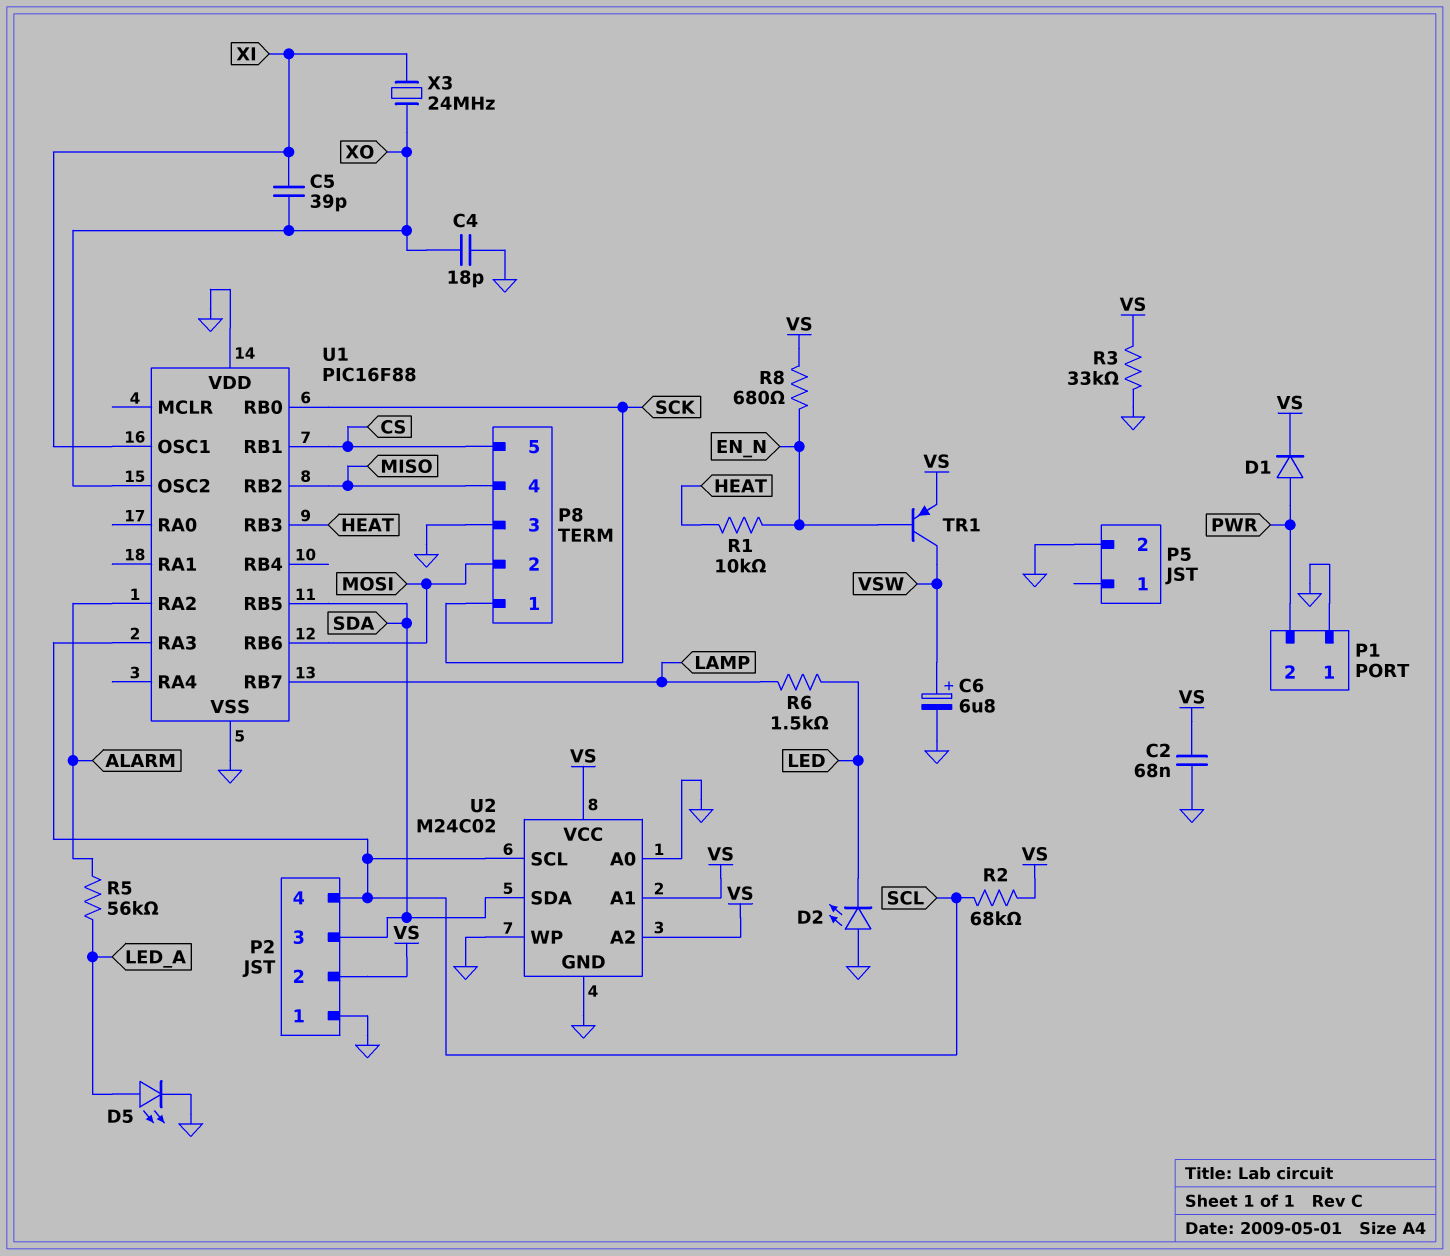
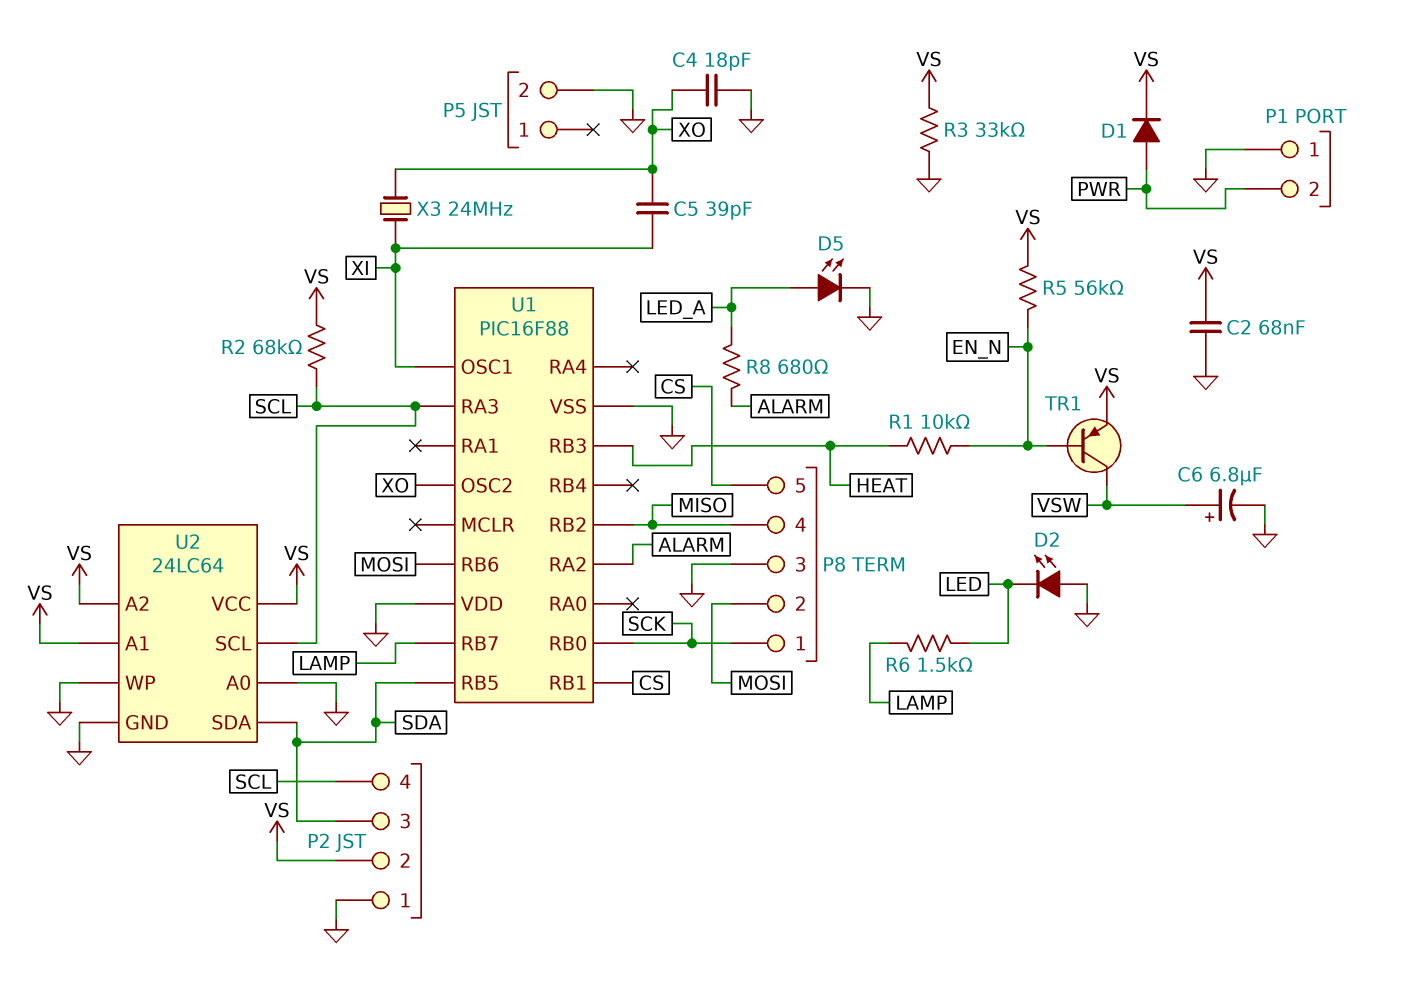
R5: 56k (ALARM, LED_A) -> 56k (EN_N, VS)
R8: 680 (EN_N, VS) -> 680 (ALARM, LED_A)
U2: M24C02 -> 24LC64

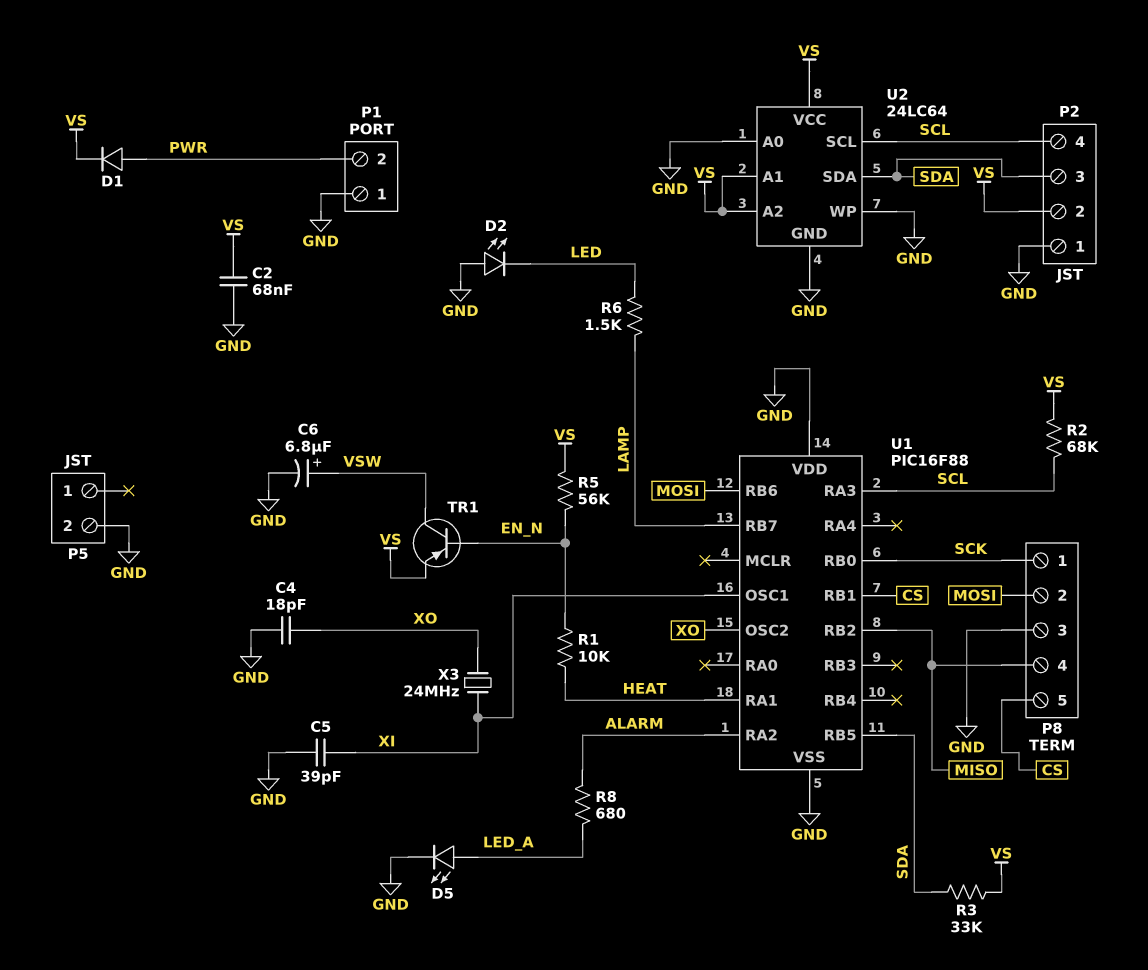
C5: 39pF (XI, XO) -> 39pF (GND, XI)
R3: 33k (GND, VS) -> 33k (SDA, VS)
U1 pin RA1: none -> HEAT
U1 pin RB3: HEAT -> none

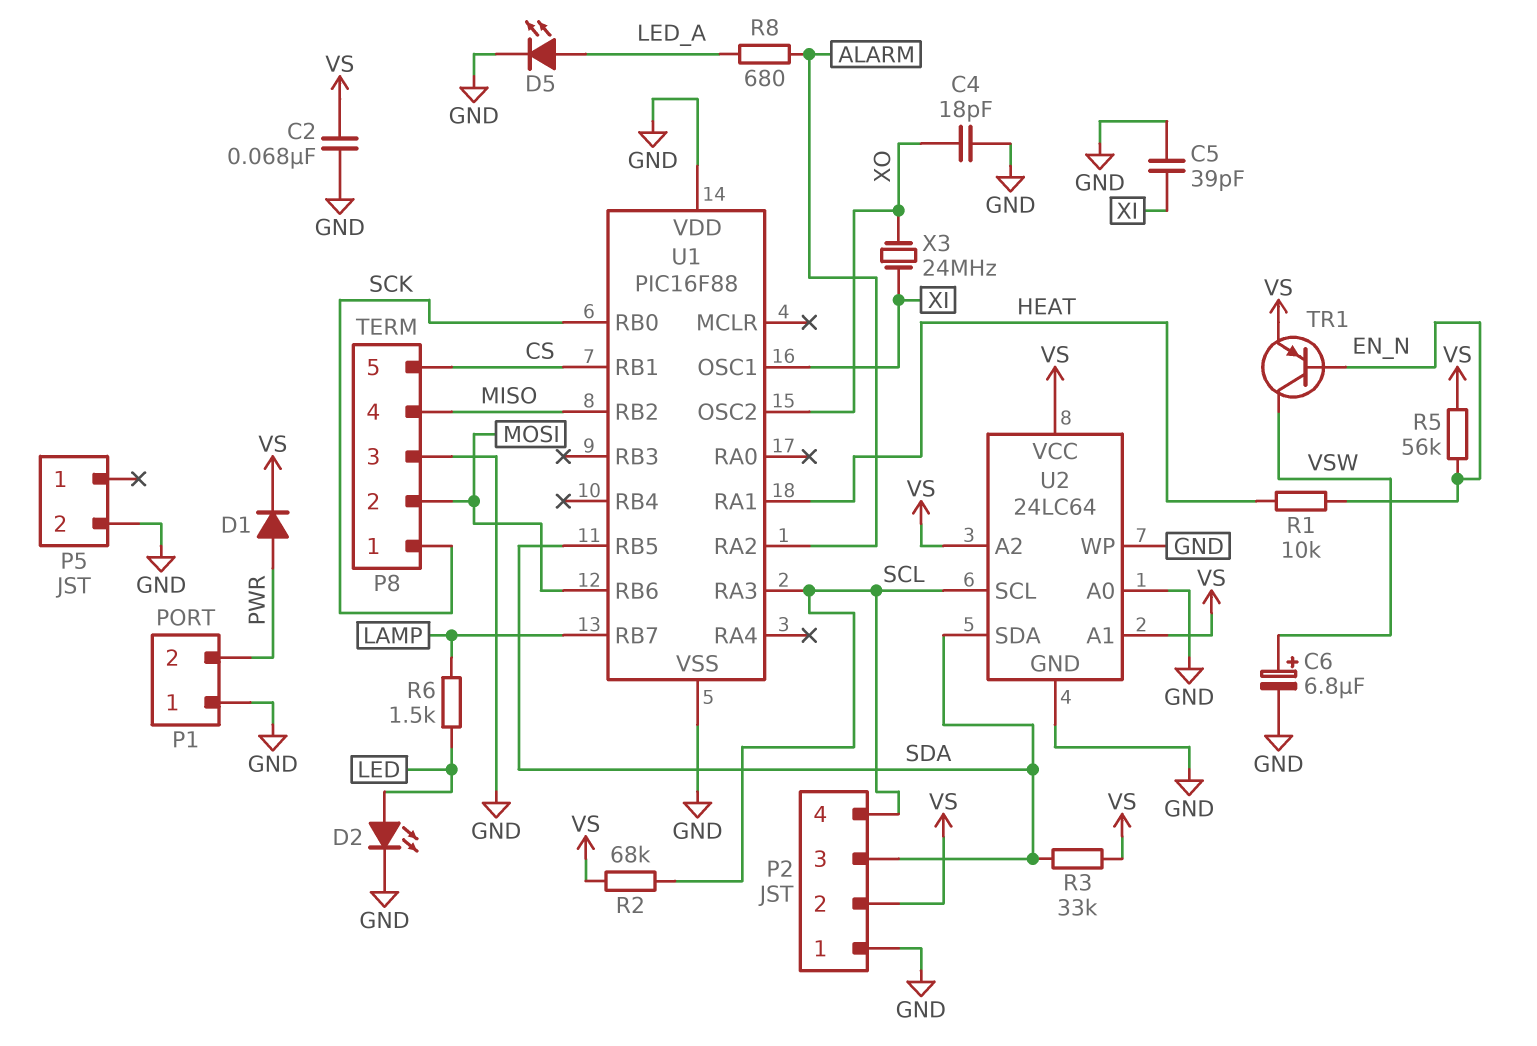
D2: LED (A GND, K LED) -> LED (A LED, K GND)

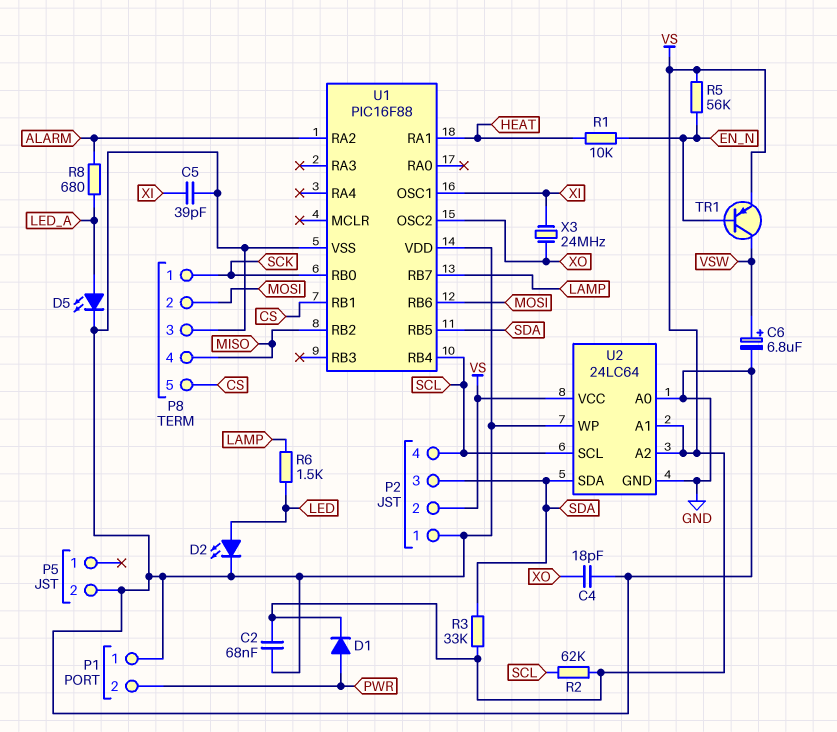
R2: 68k (SCL, VS) -> 62k (SCL, VS)
U1 pin RA3: SCL -> none
U1 pin RB4: none -> SCL

